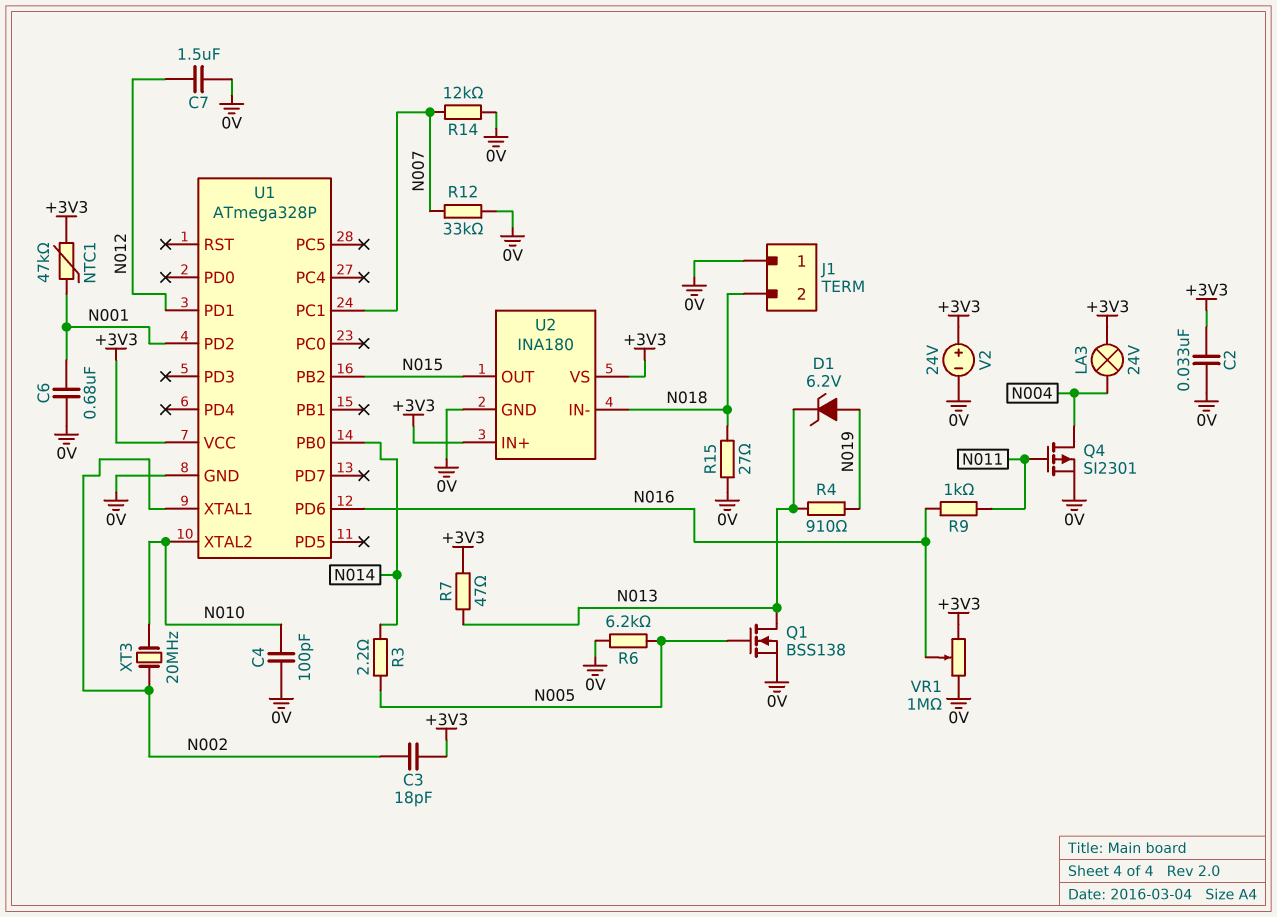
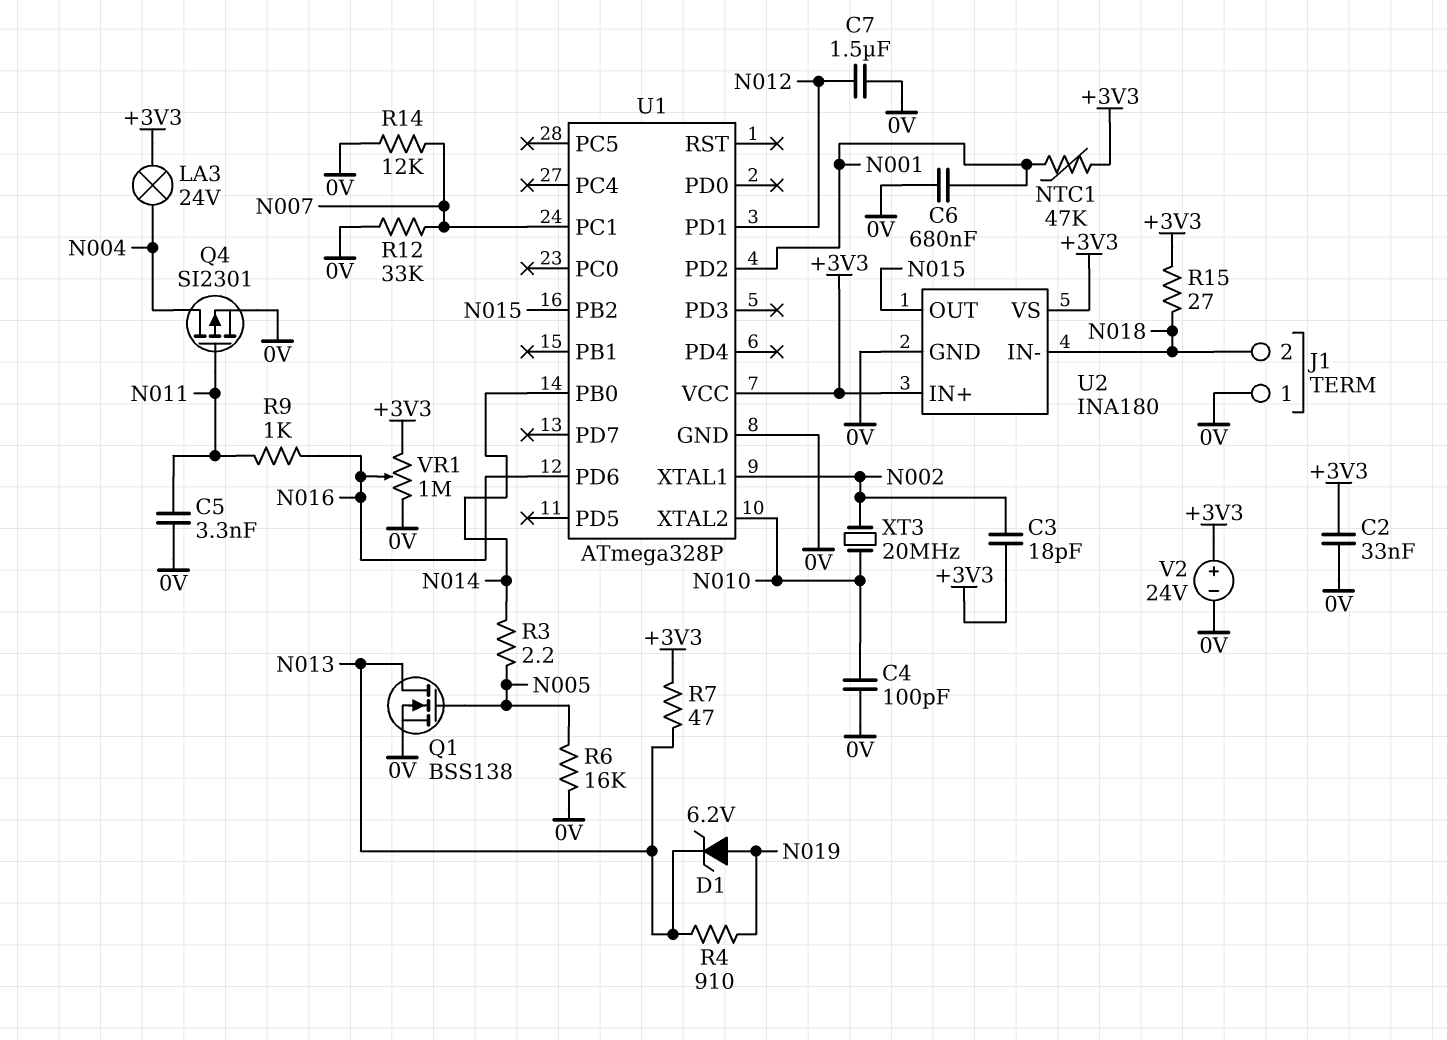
C5: none -> 3.3nF (0V, N011)
R6: 6.2k (0V, N005) -> 16k (0V, N005)
R15: 27 (0V, N018) -> 27 (+3V3, N018)

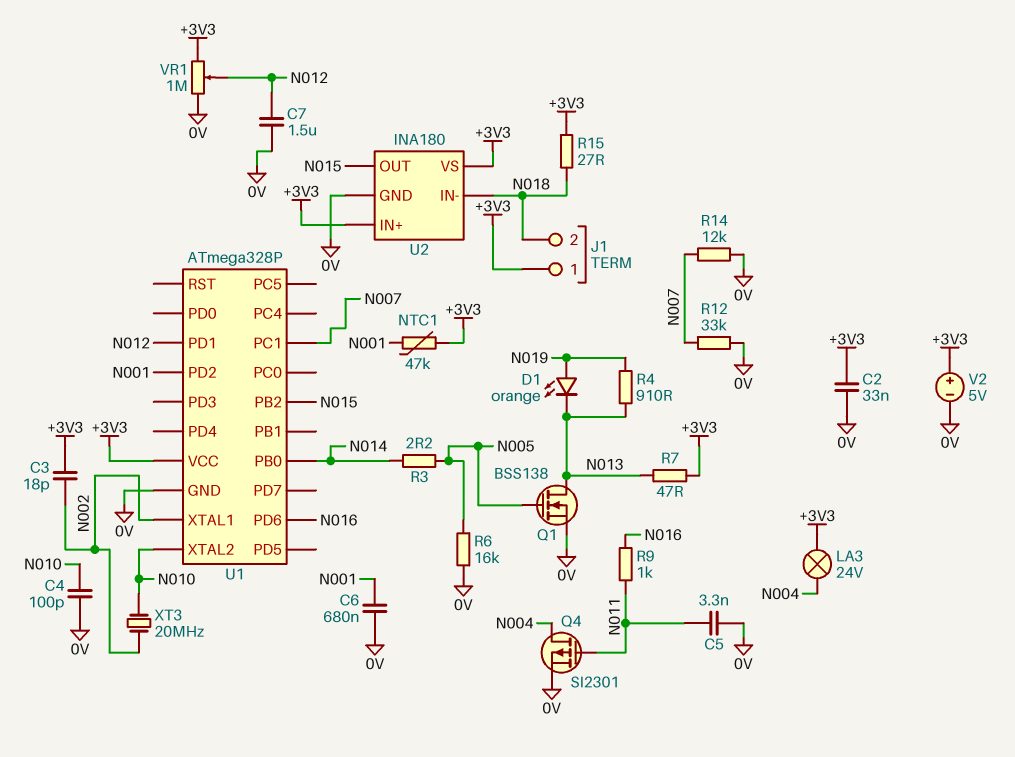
D1: zener 6.2V (A N019, K N013) -> LED orange (A N019, K N013)
J1 pin 1: 0V -> +3V3
V2: 24V (plus +3V3, minus 0V) -> 5V (plus +3V3, minus 0V)
VR1: 1M (+3V3, 0V, wiper N016) -> 1M (+3V3, 0V, wiper N012)

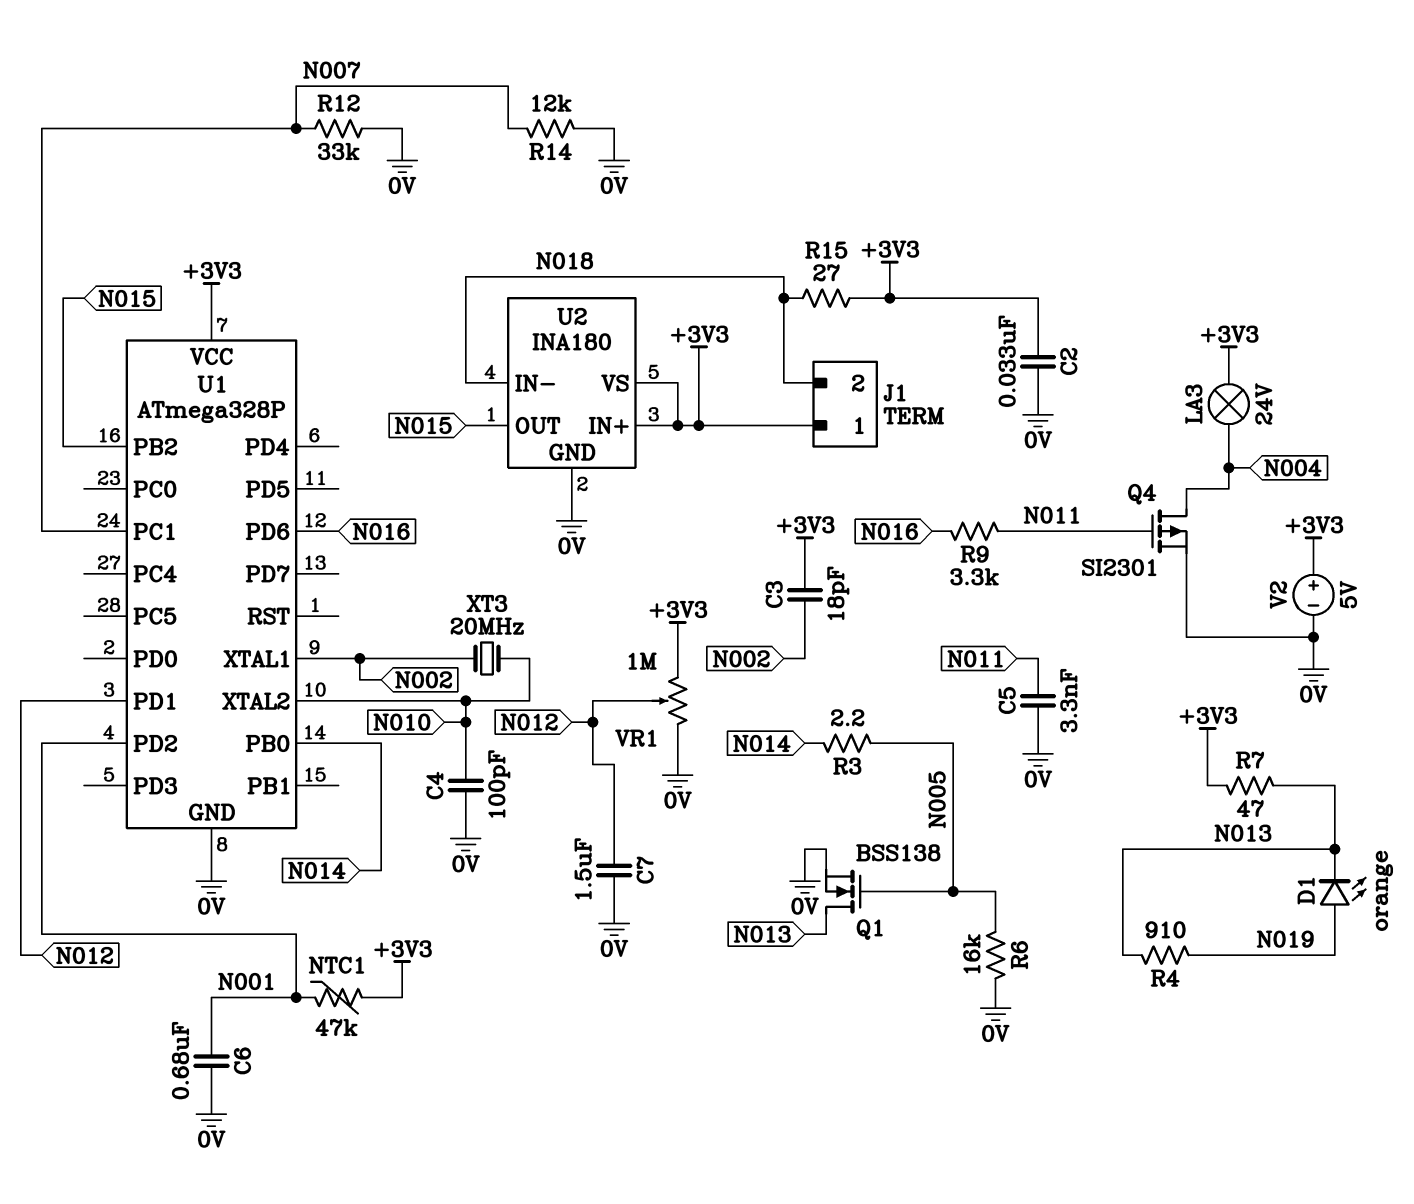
R9: 1k (N011, N016) -> 3.3k (N011, N016)

